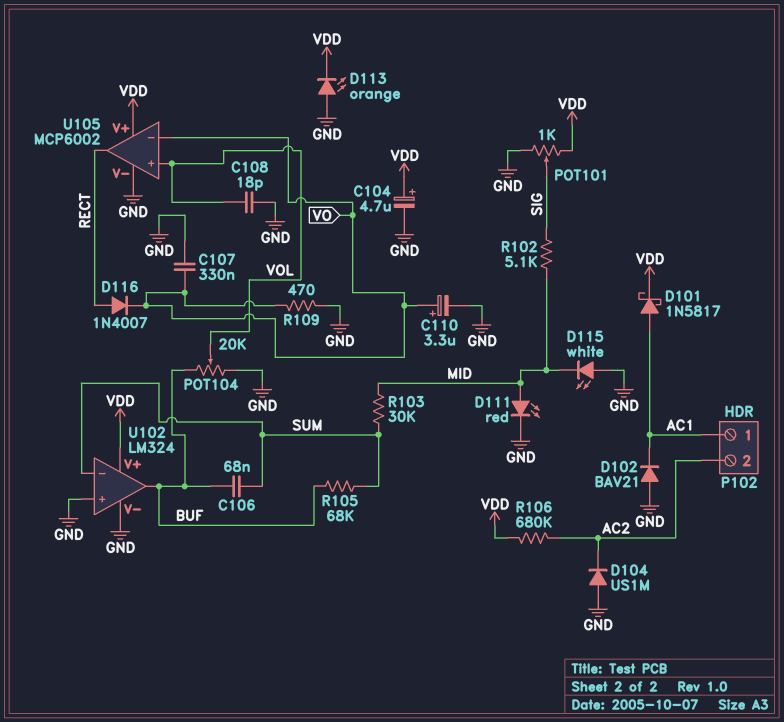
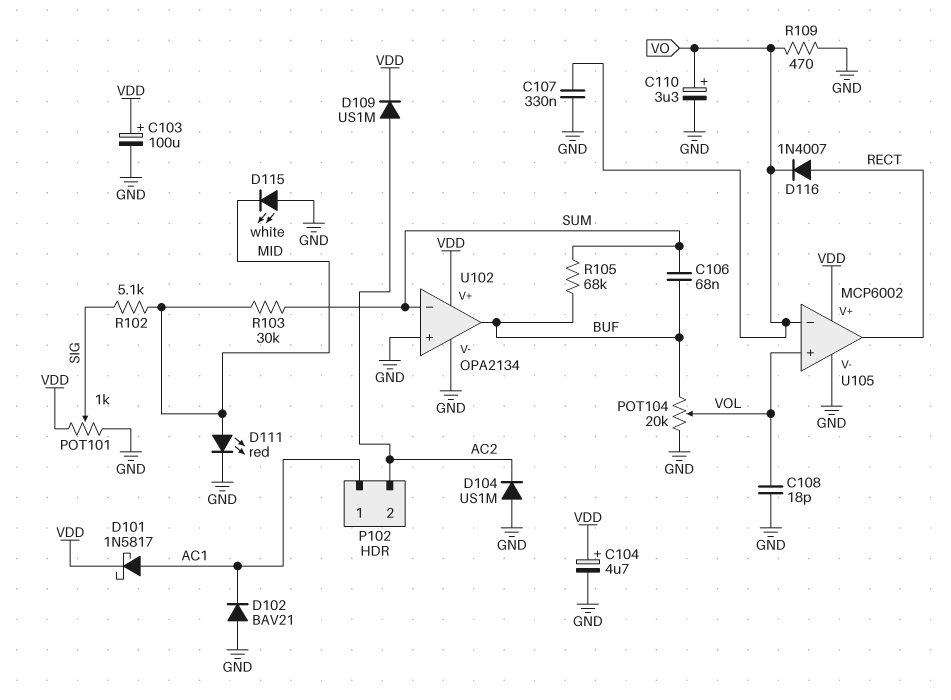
C103: none -> 100uF (plus VDD, minus GND)
D109: none -> diode US1M (A AC2, K VDD)
D113: LED orange (A GND, K VDD) -> none
R106: 680k (AC2, VDD) -> none
U102: LM324 -> OPA2134

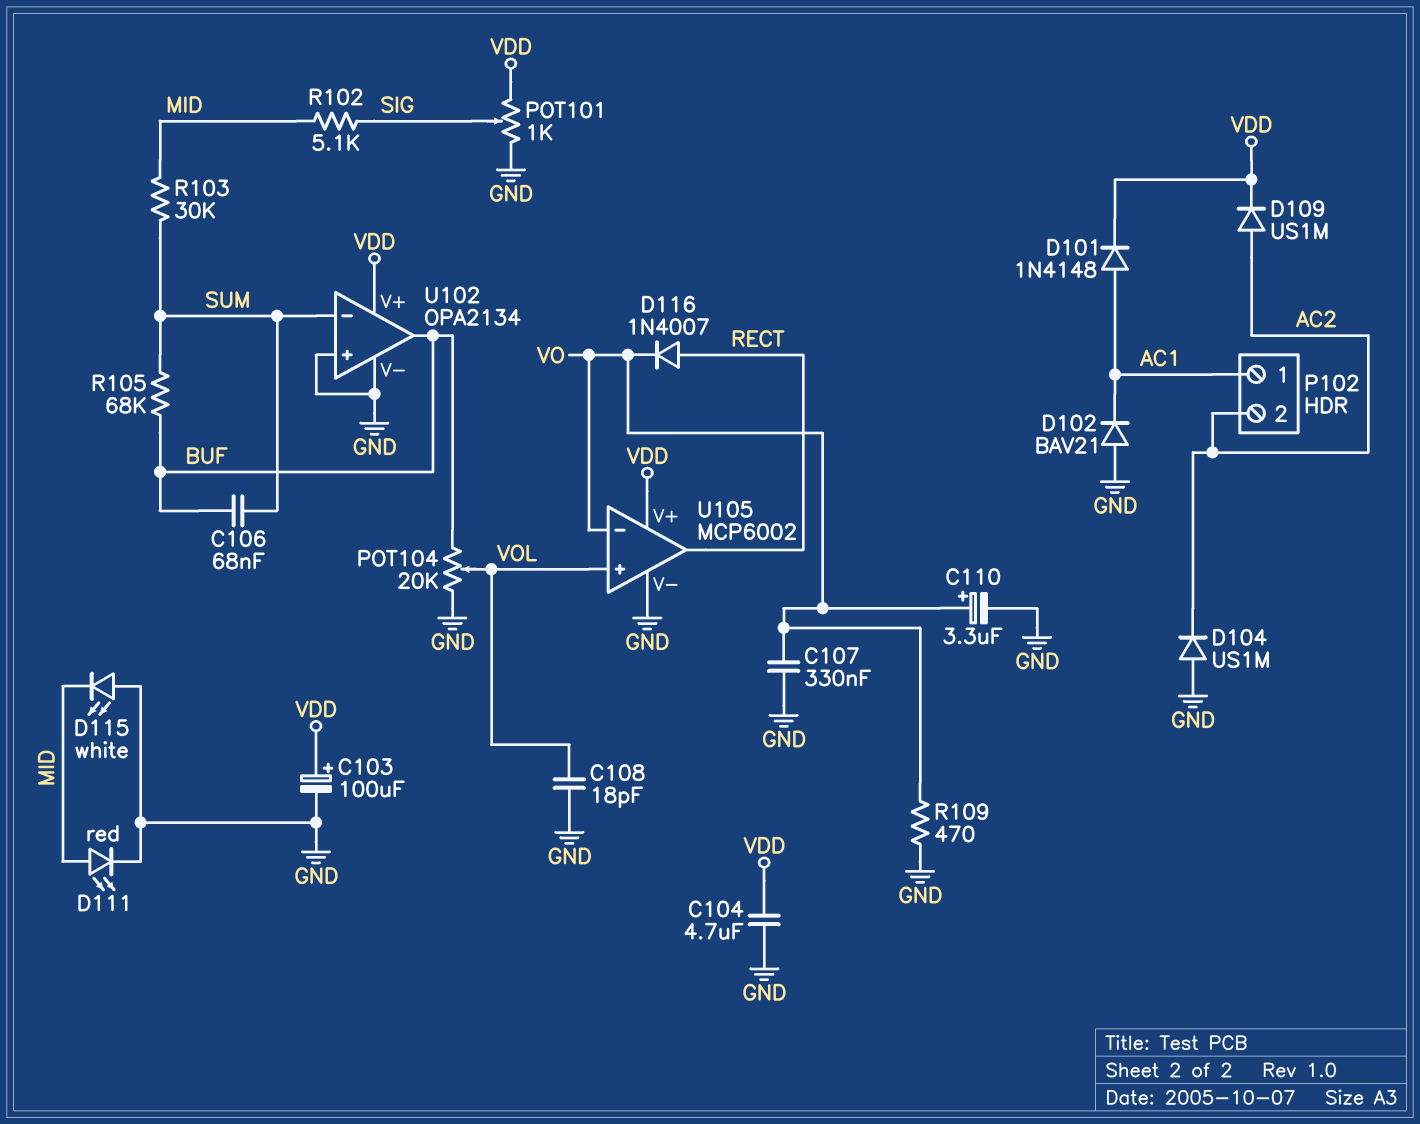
C104: 4.7uF (plus VDD, minus GND) -> 4.7uF (GND, VDD)
D101: schottky 1N5817 (A AC1, K VDD) -> diode 1N4148 (A AC1, K VDD)

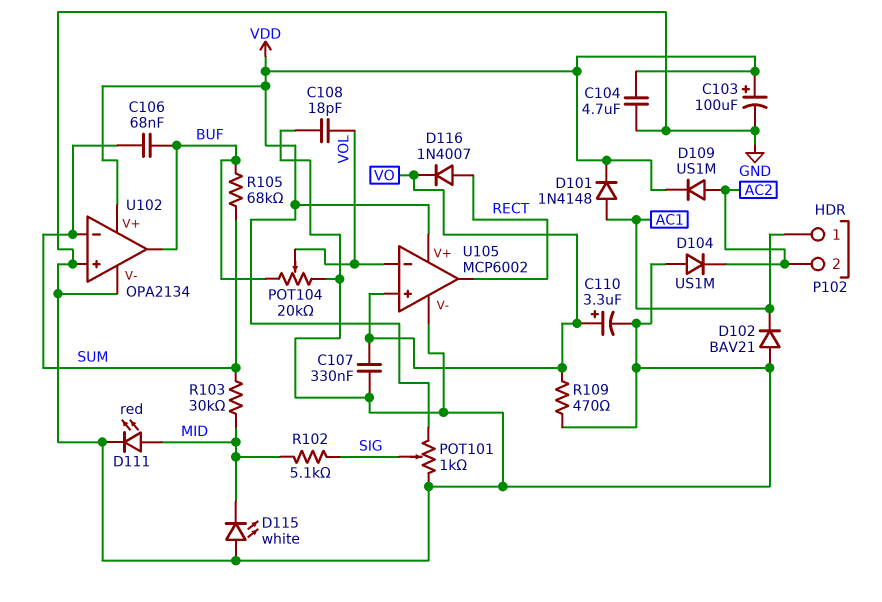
U105 pin in+: VOL -> VO
U105 pin in-: VO -> VOL

